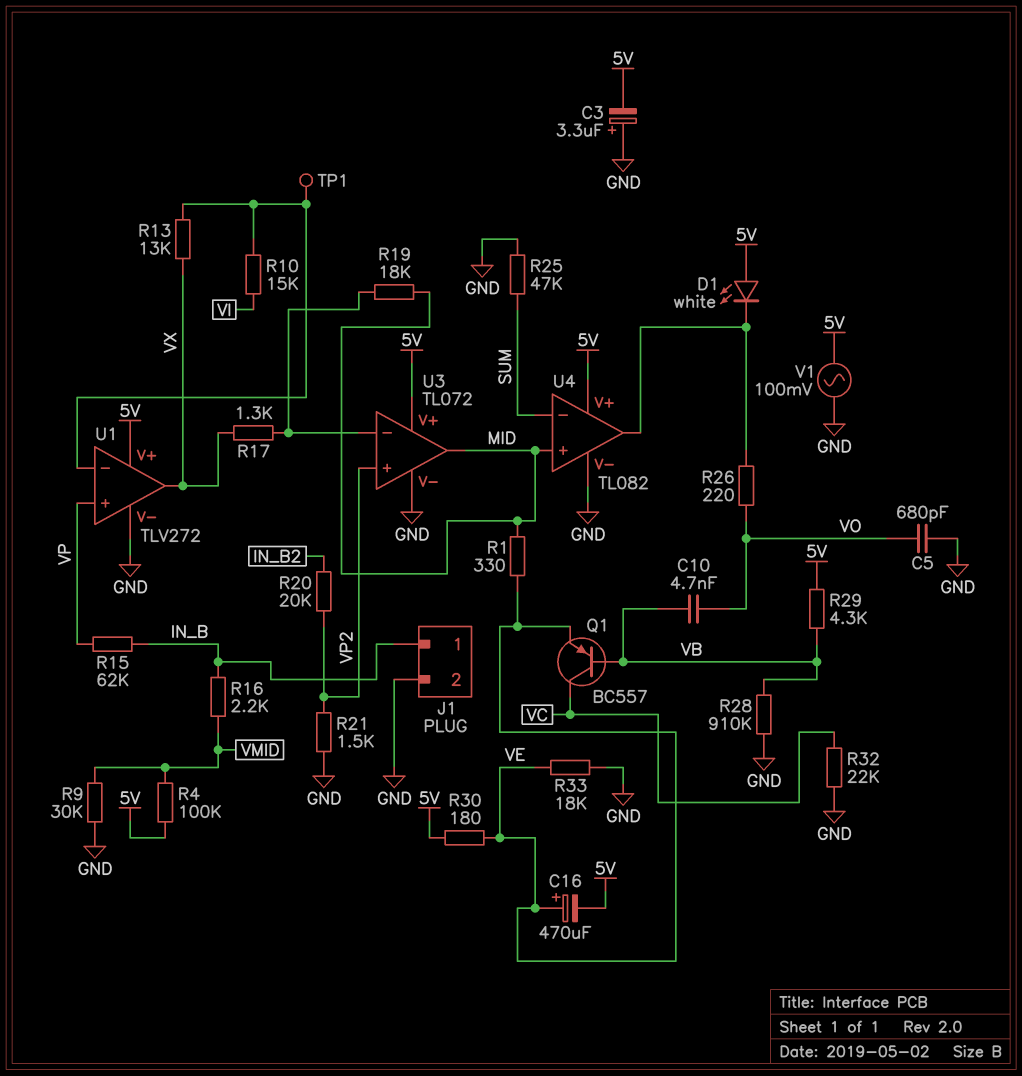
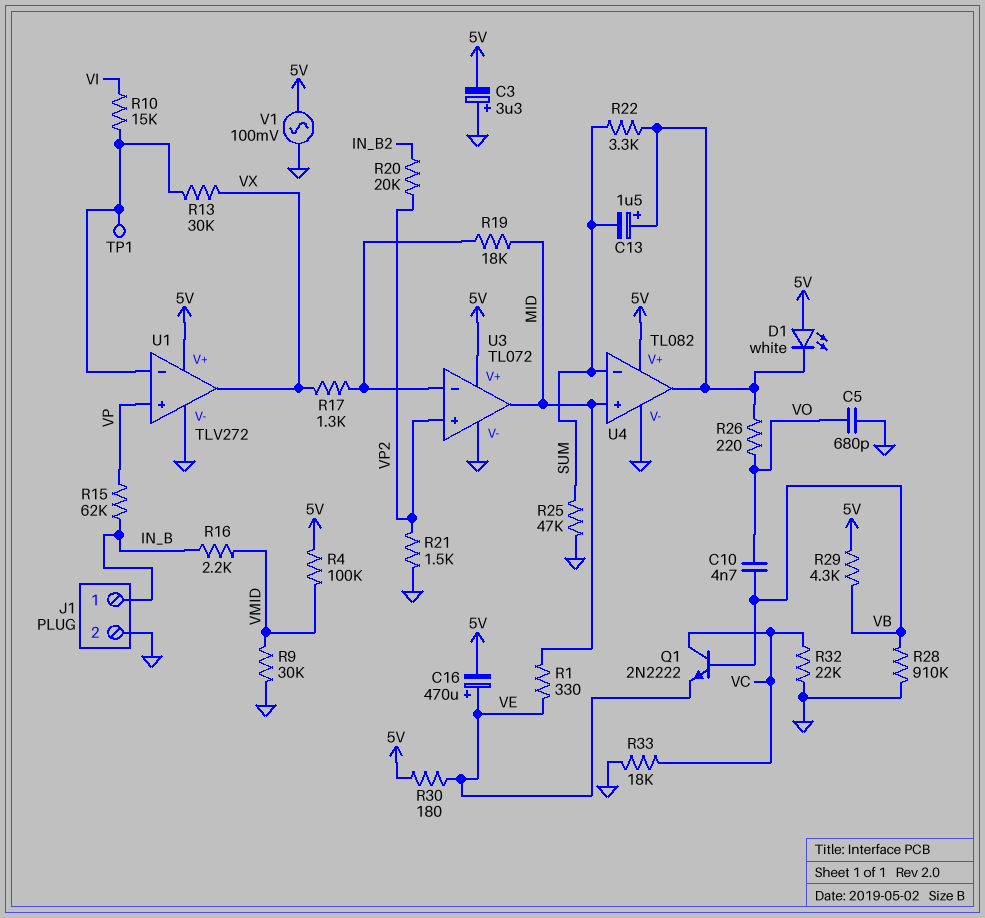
C13: none -> 1.5uF (plus U4/out, minus SUM)
Q1: PNP BC557 (B VB, C VC, E VE) -> NPN 2N2222 (B VB, C VC, E VE)
R13: 13k (U1/in-, VX) -> 30k (U1/in-, VX)
R22: none -> 3.3k (SUM, U4/out)
R33: 18k (GND, VE) -> 18k (GND, VC)

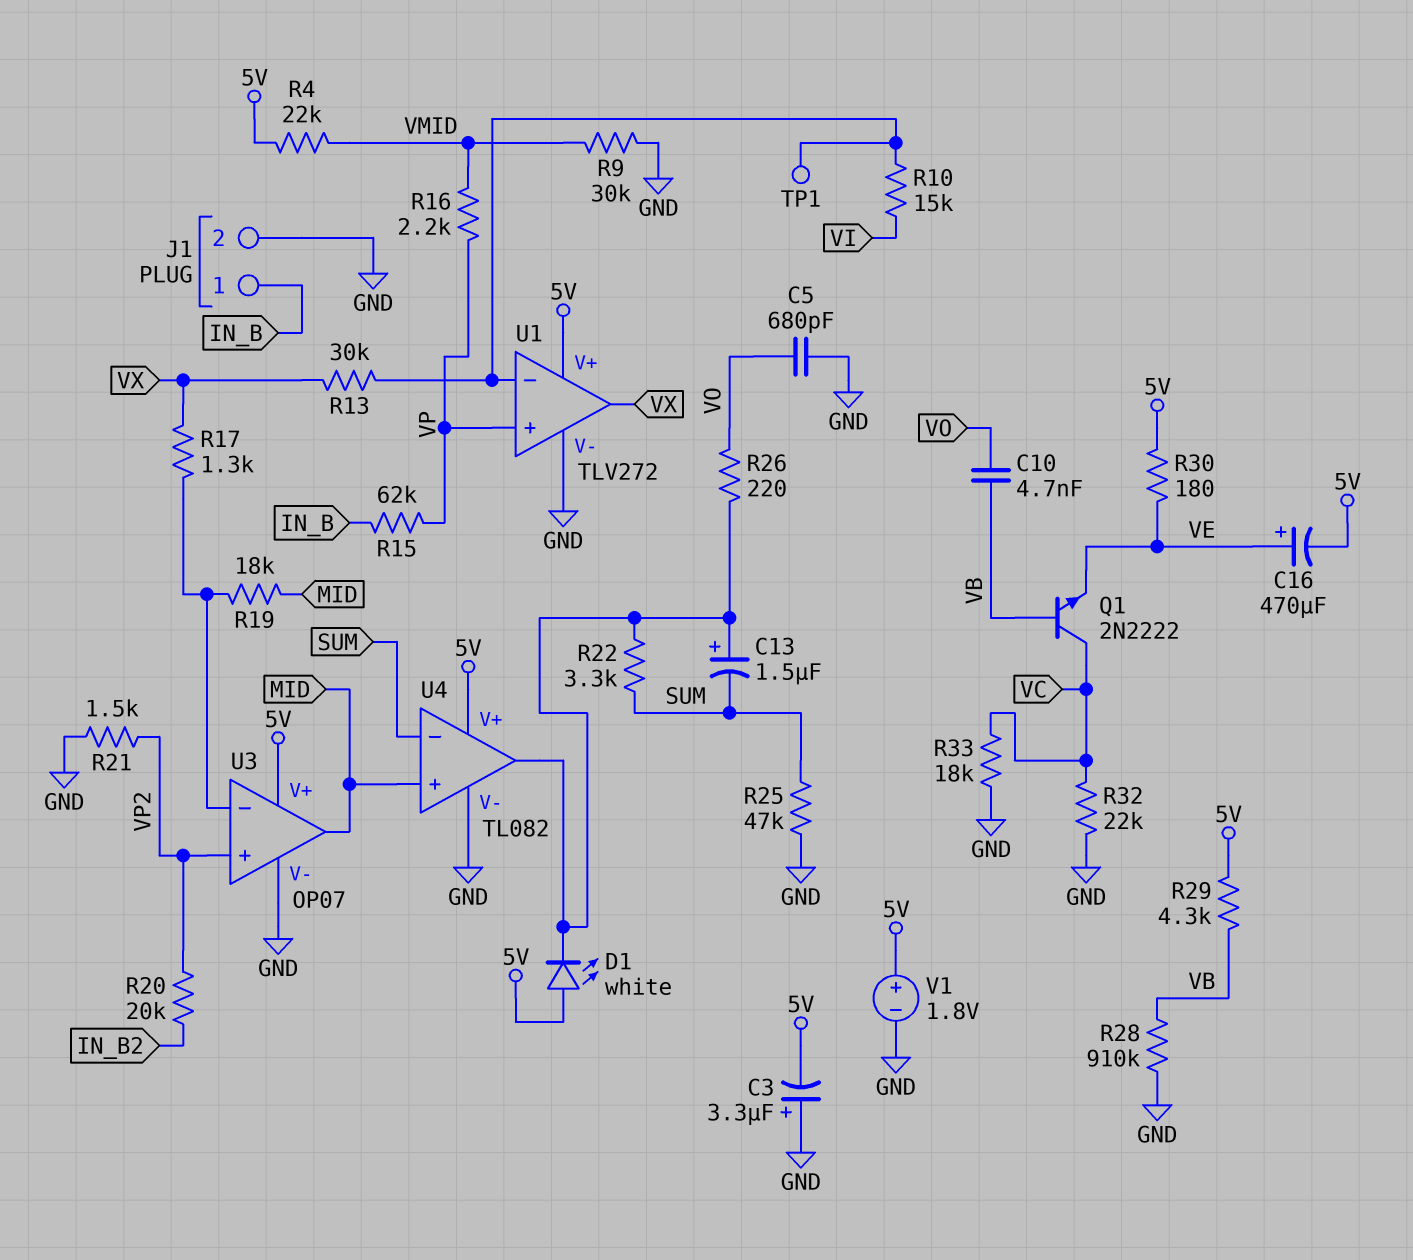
R1: 330 (MID, VE) -> none
R4: 100k (5V, VMID) -> 22k (5V, VMID)
R16: 2.2k (IN_B, VMID) -> 2.2k (VMID, VP)
U3: TL072 -> OP07
V1: AC 100mV (5V, GND) -> 1.8V (plus 5V, minus GND)

